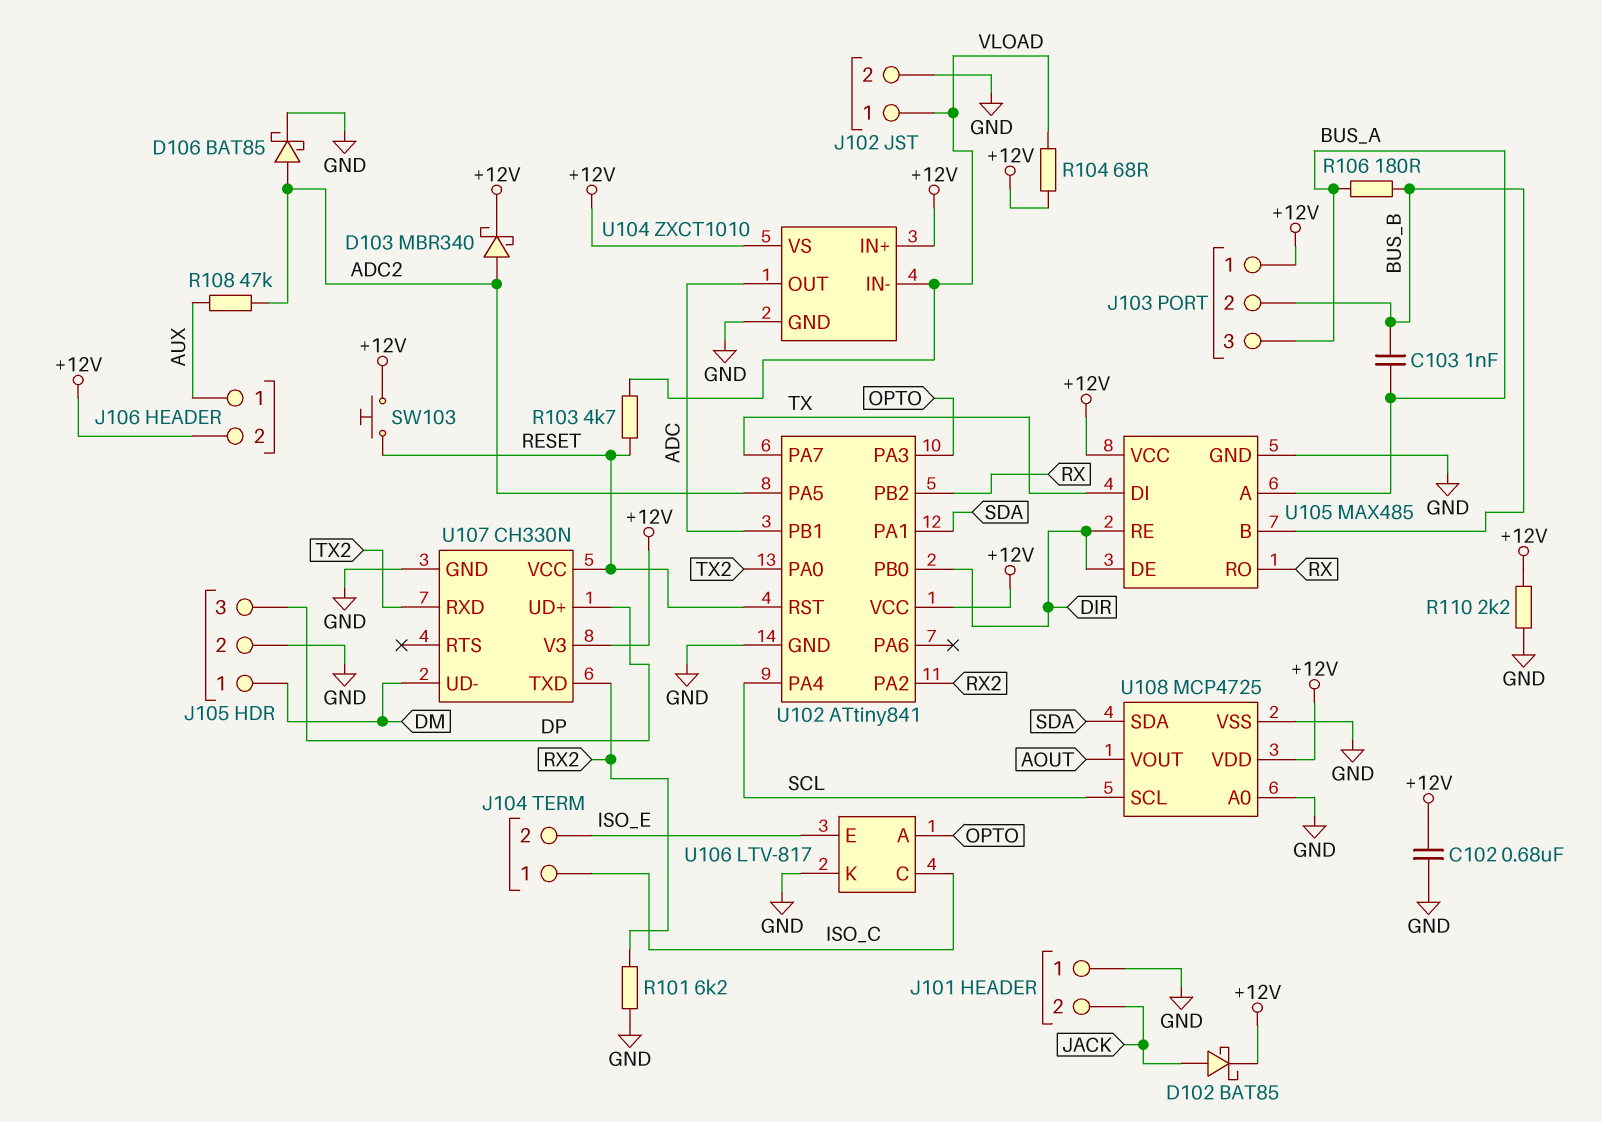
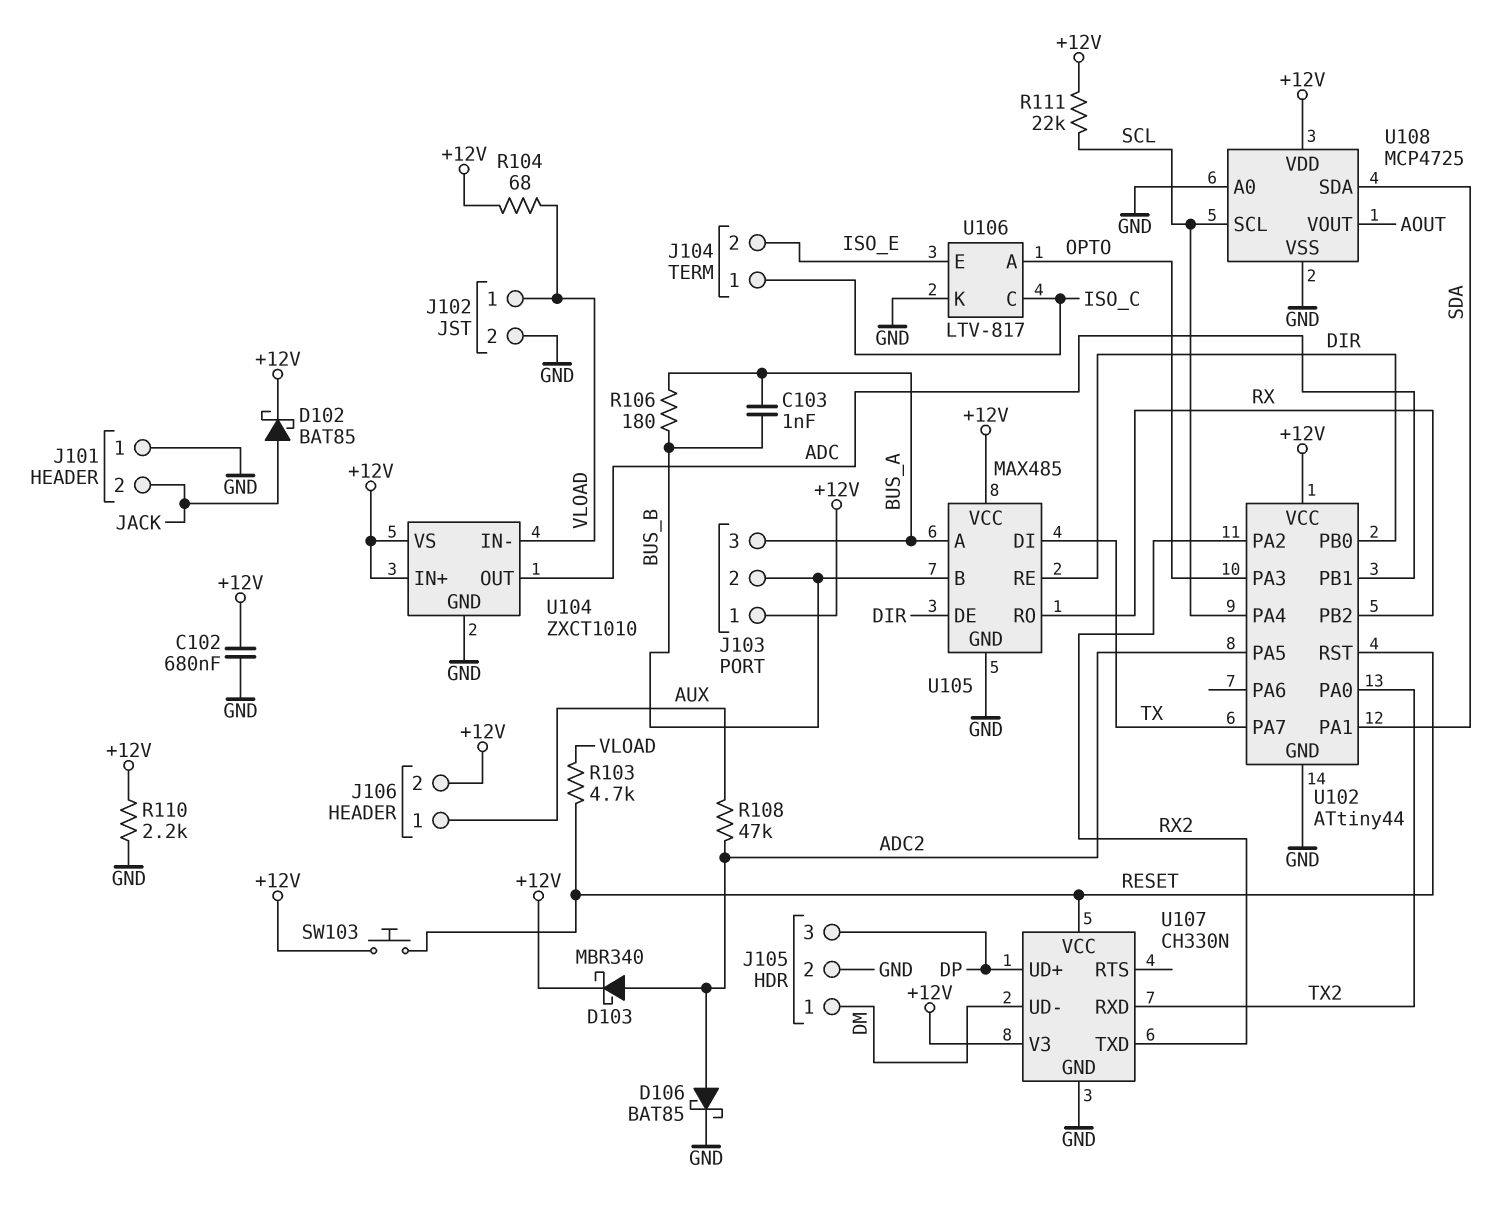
R101: 6.2k (GND, RX2) -> none
R111: none -> 22k (+12V, SCL)
U102: ATtiny841 -> ATtiny44

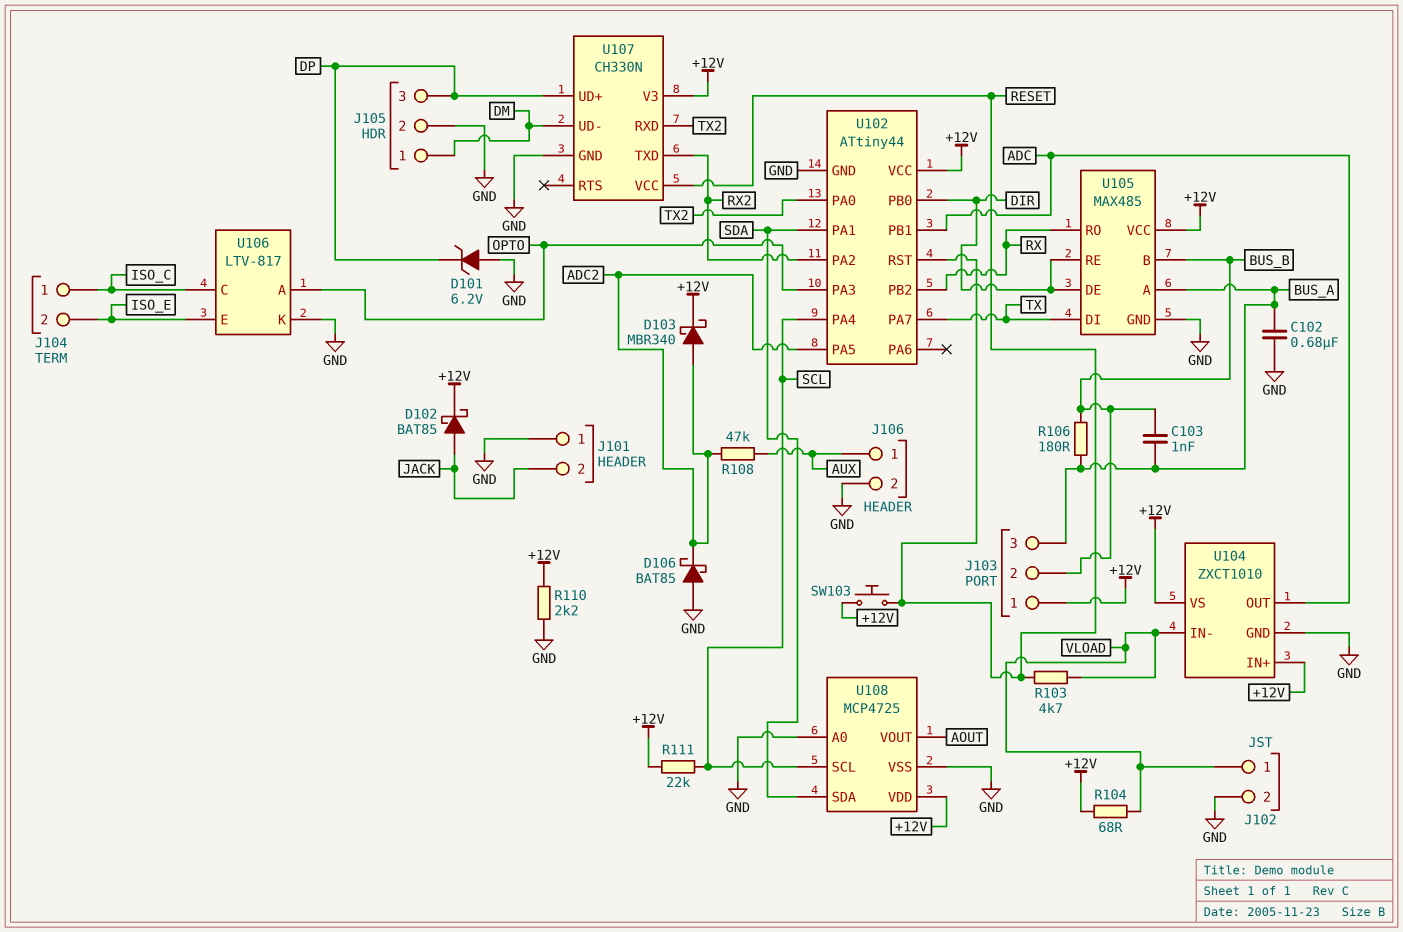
C102: 680nF (+12V, GND) -> 680nF (BUS_A, GND)
D101: none -> zener 6.2V (A GND, K DP)
D106: schottky BAT85 (A ADC2, K GND) -> schottky BAT85 (A GND, K ADC2)
J106 pin 2: +12V -> GND

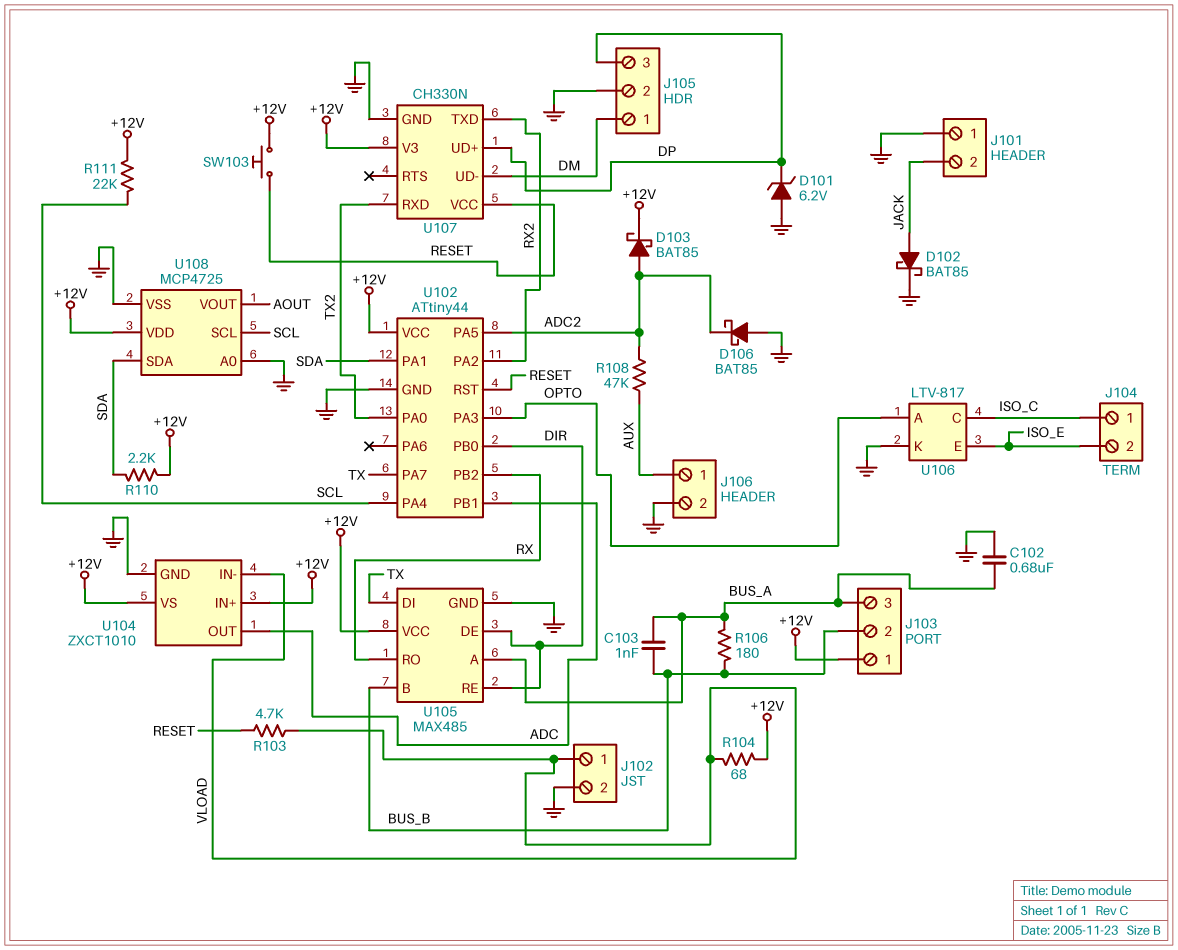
D102: schottky BAT85 (A JACK, K +12V) -> schottky BAT85 (A JACK, K GND)
D103: schottky MBR340 (A ADC2, K +12V) -> schottky BAT85 (A ADC2, K +12V)
R110: 2.2k (+12V, GND) -> 2.2k (+12V, SDA)

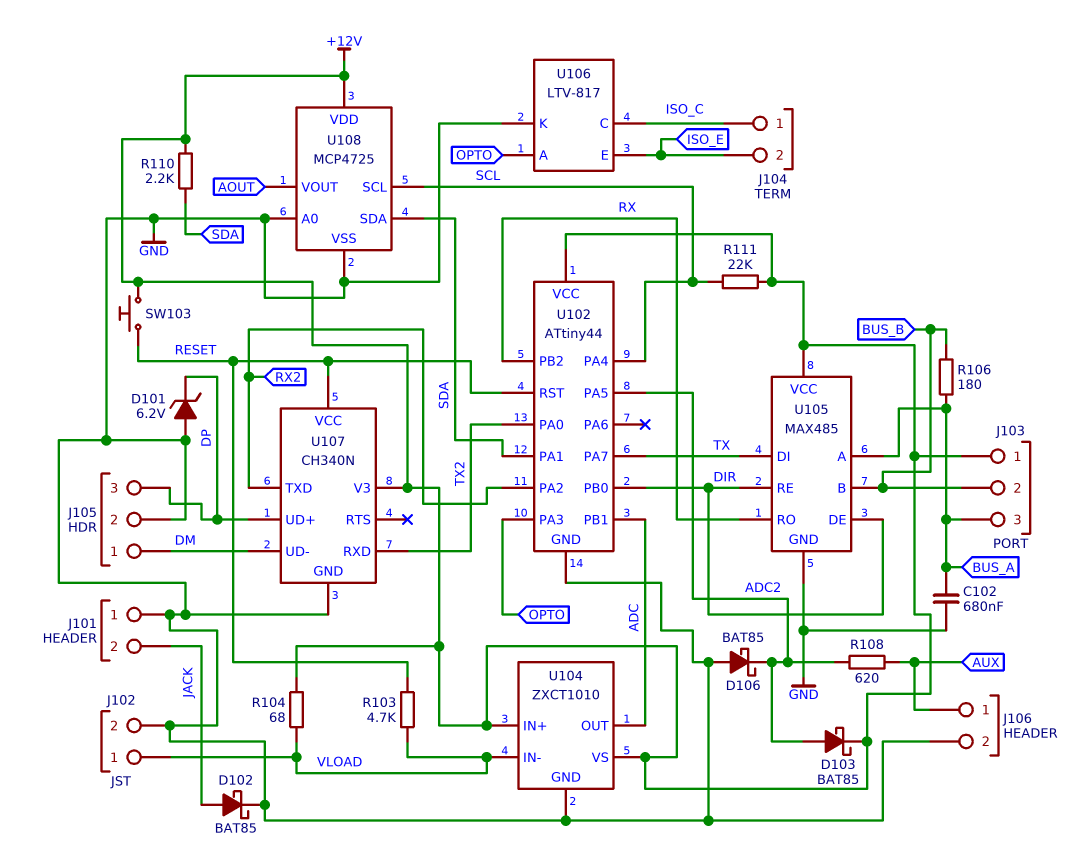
C103: 1nF (BUS_A, BUS_B) -> none
R108: 47k (ADC2, AUX) -> 620 (ADC2, AUX)
U107: CH330N -> CH340N

